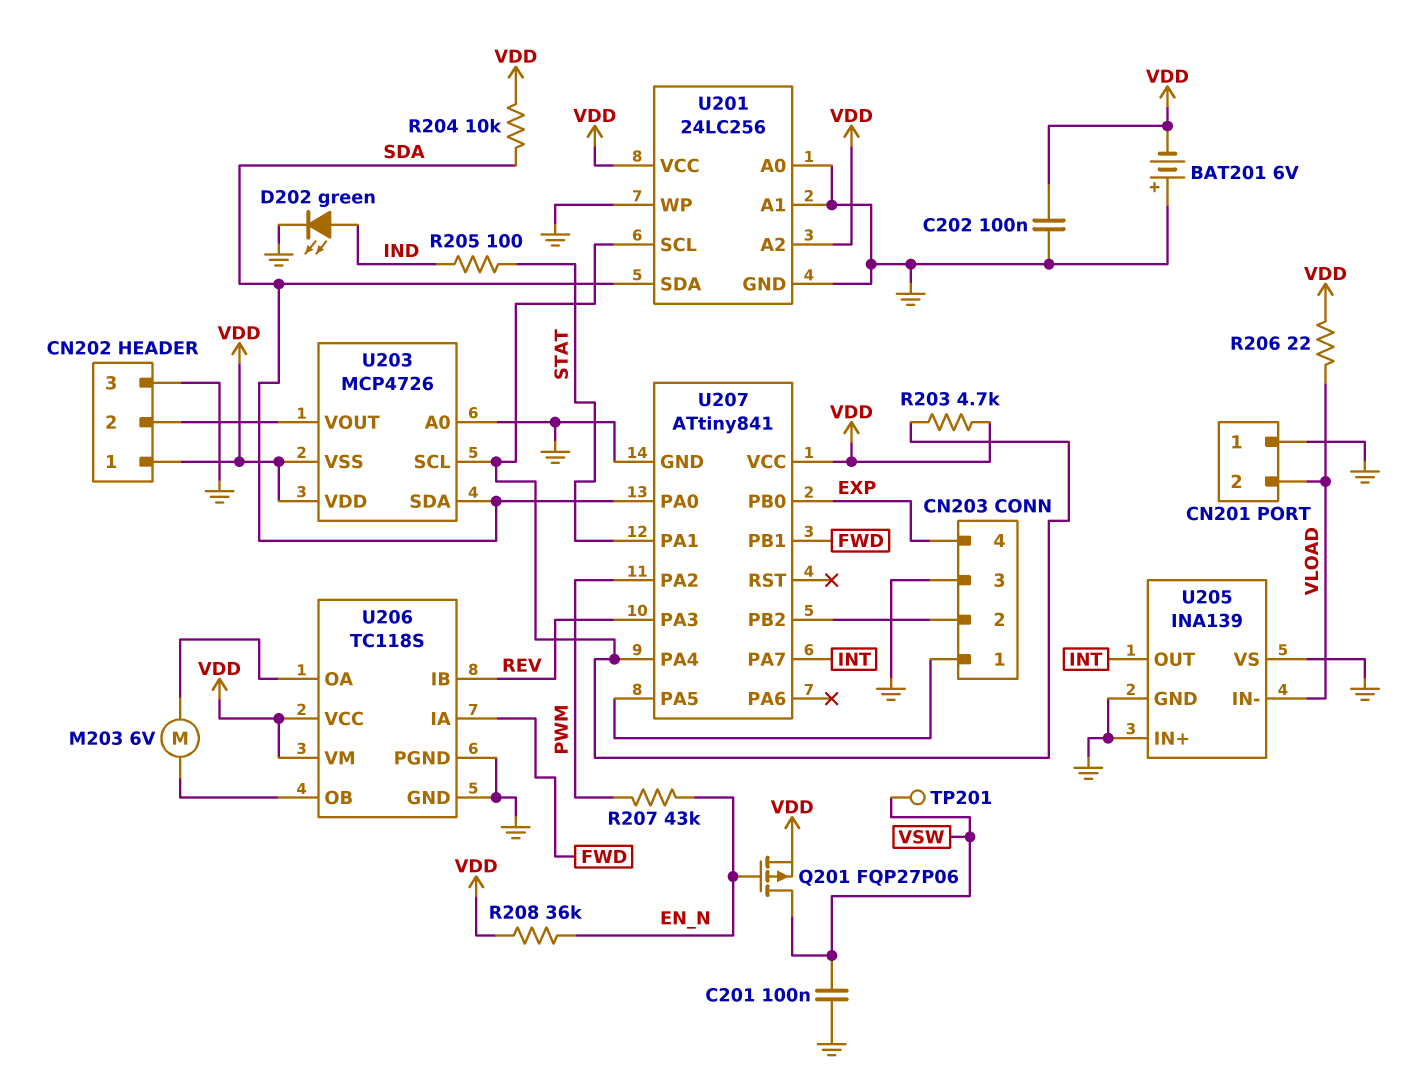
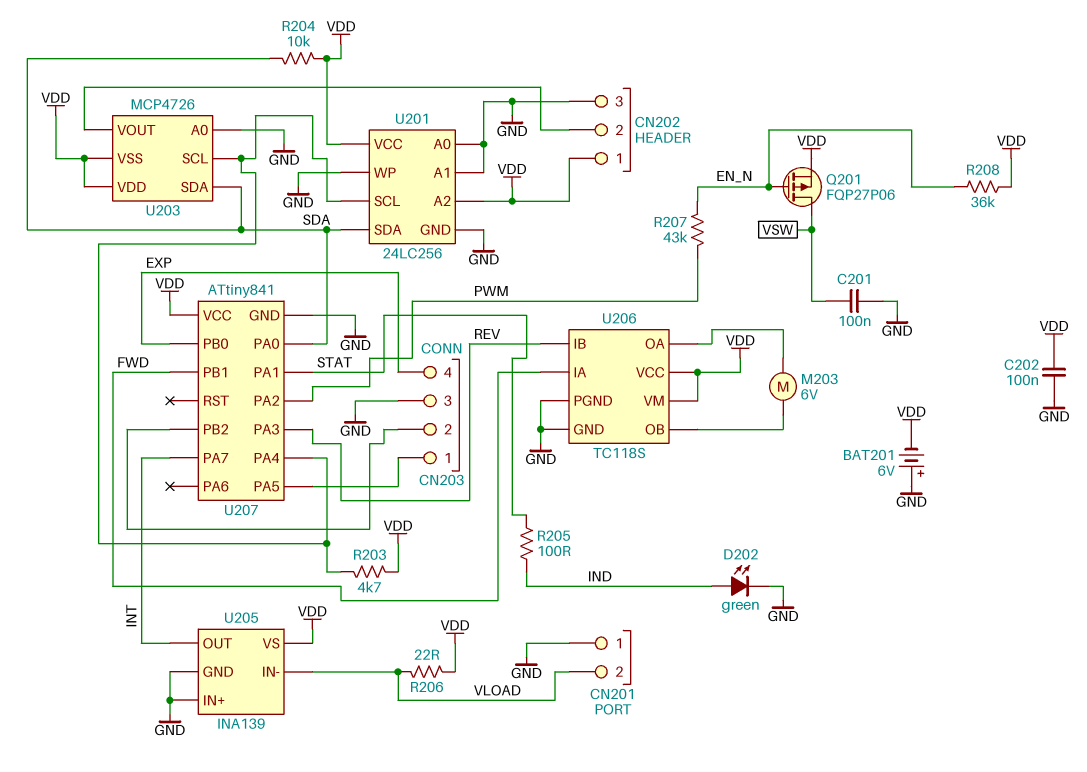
TP201: test point (VSW) -> none
U205 pin VS: GND -> VDD

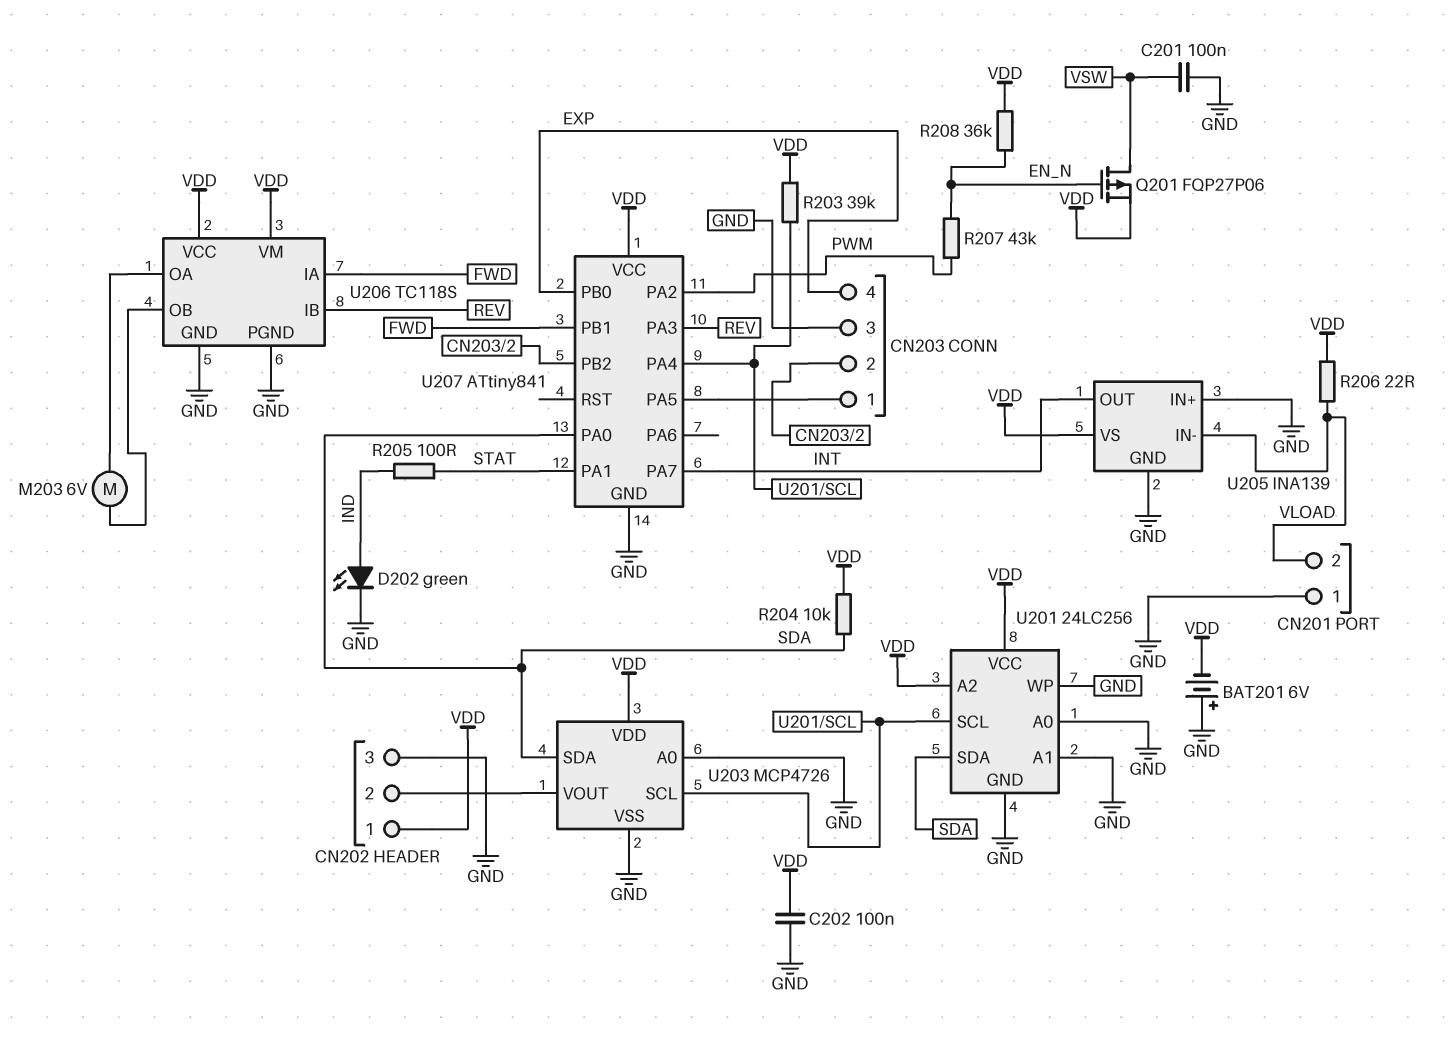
R203: 4.7k (U201/SCL, VDD) -> 39k (U201/SCL, VDD)
U203 pin VSS: VDD -> GND

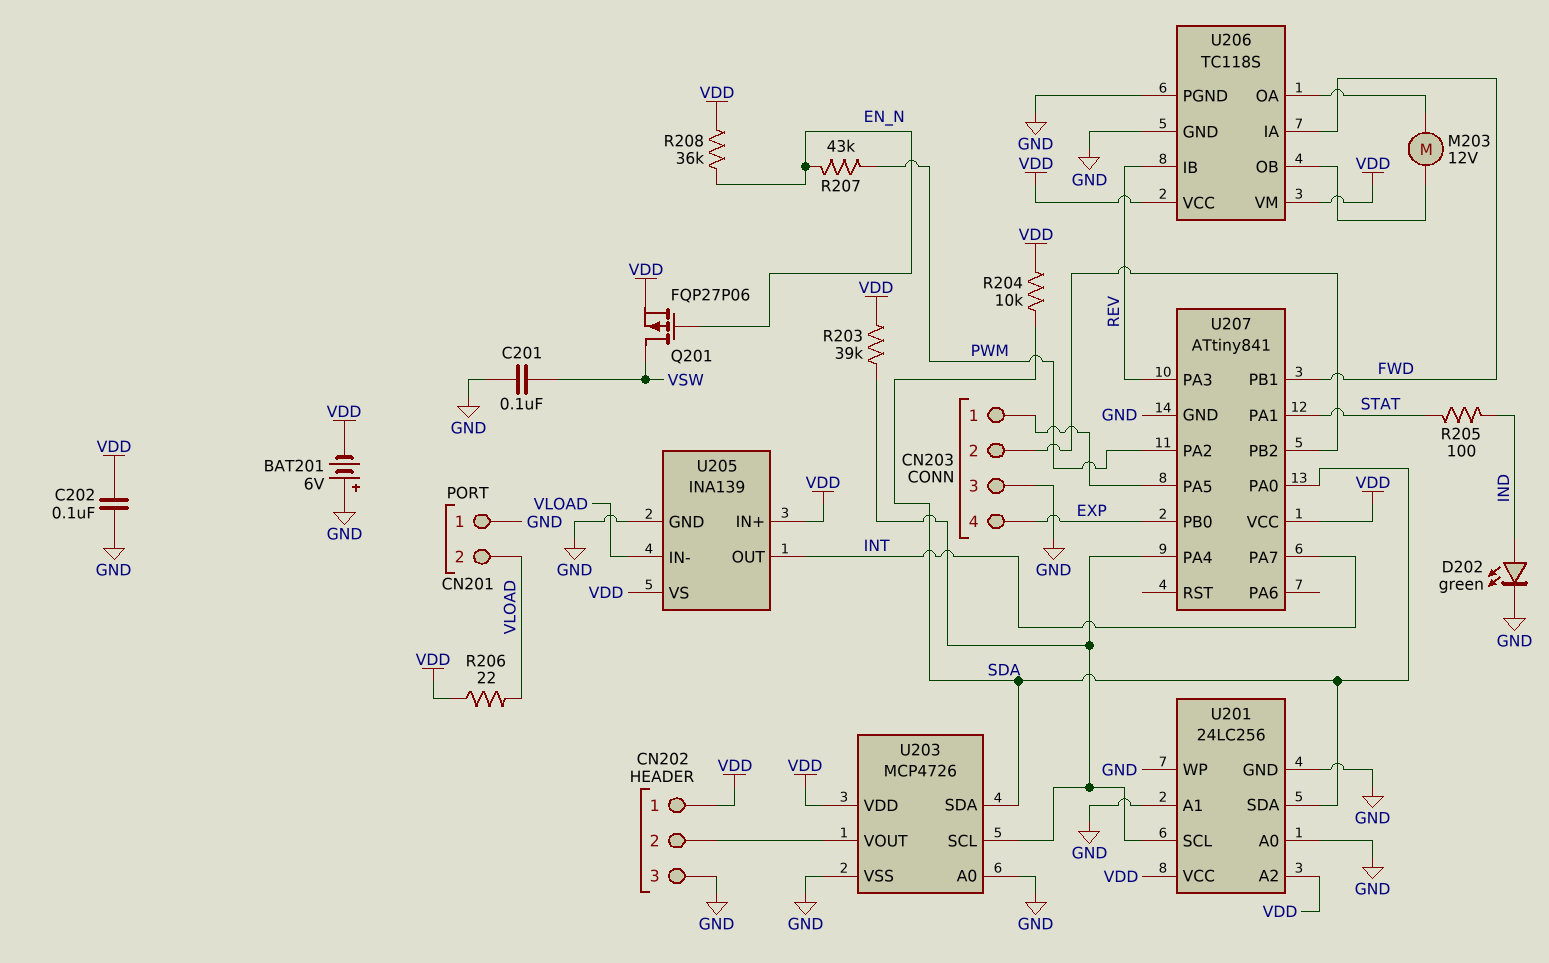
M203: motor 6V (U206/OA, U206/OB) -> motor 12V (U206/OA, U206/OB)
U205 pin IN+: GND -> VDD

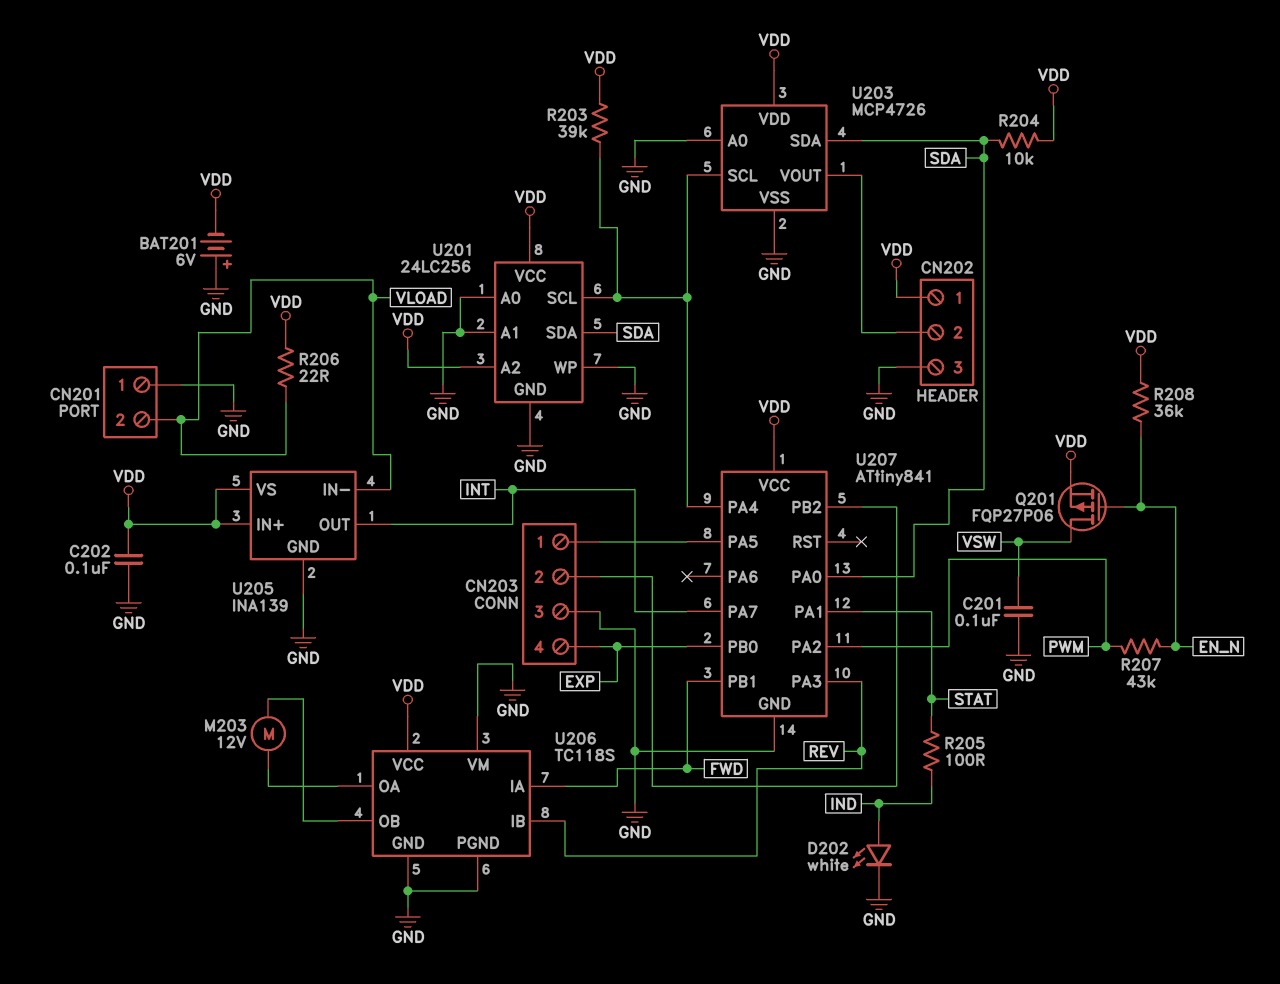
D202: LED green (A IND, K GND) -> LED white (A IND, K GND)
U206 pin VM: VDD -> GND

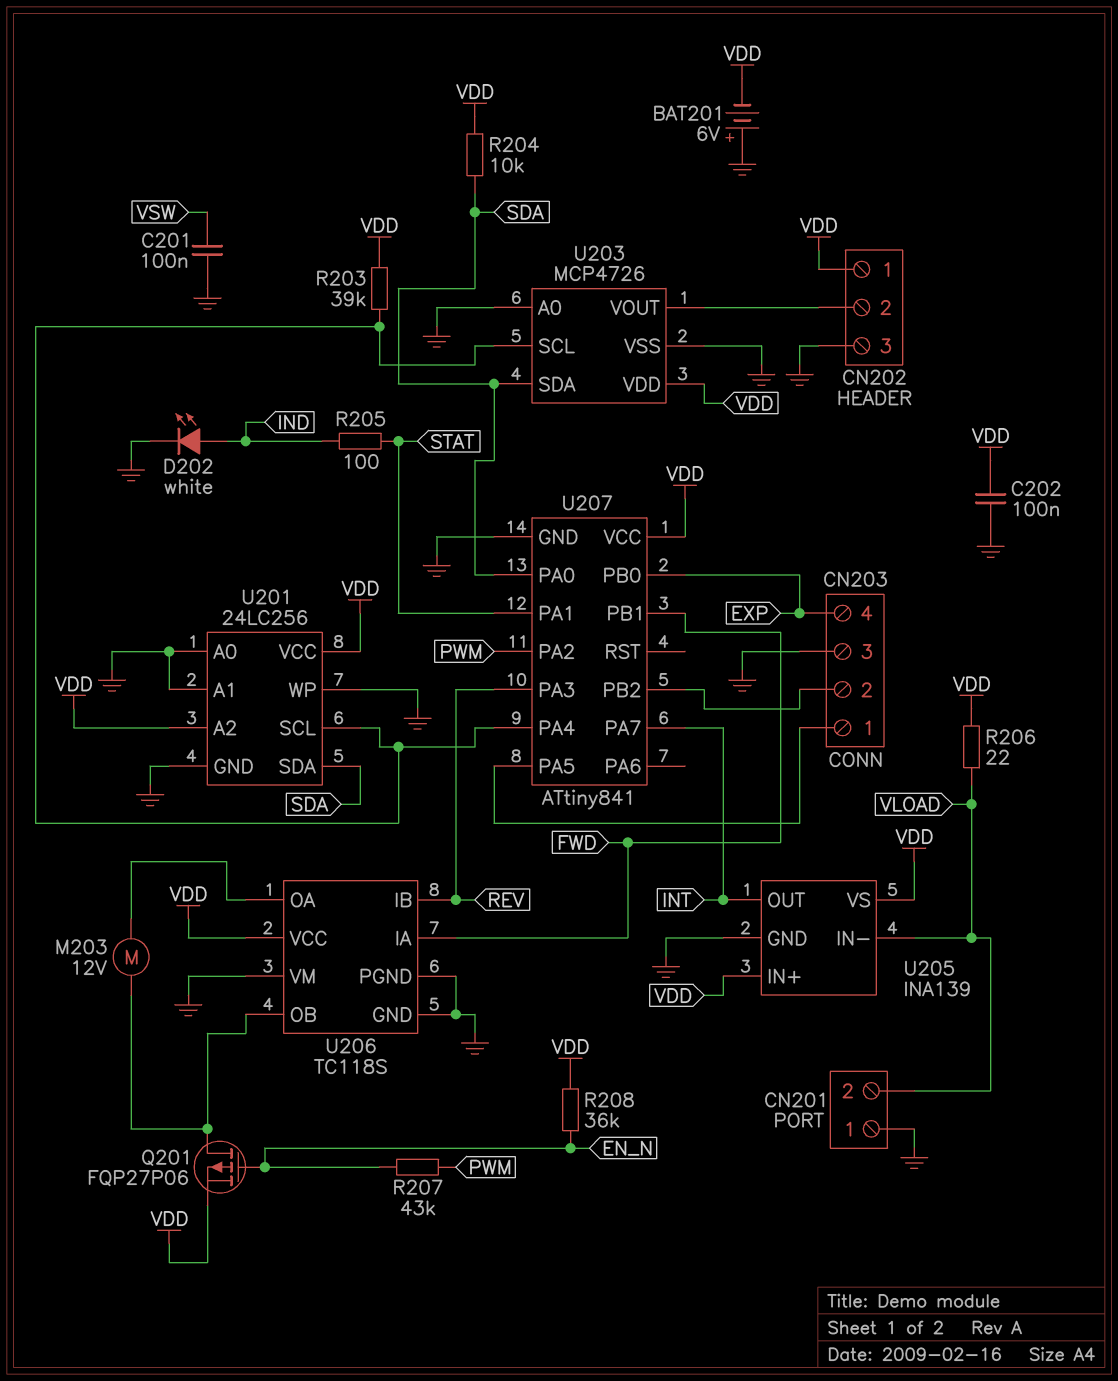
Q201: PMOS FQP27P06 (G EN_N, D VSW, S VDD) -> PMOS FQP27P06 (G EN_N, D U206/OB, S VDD)

